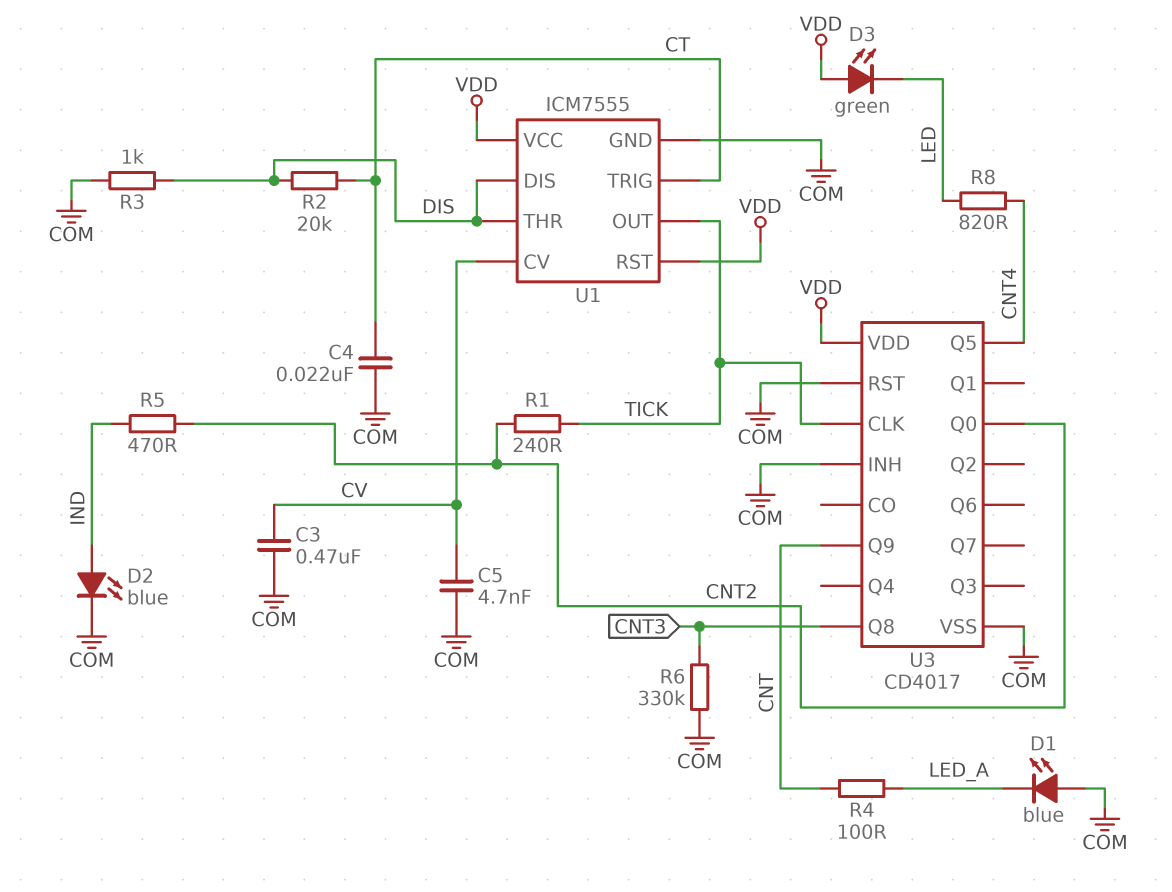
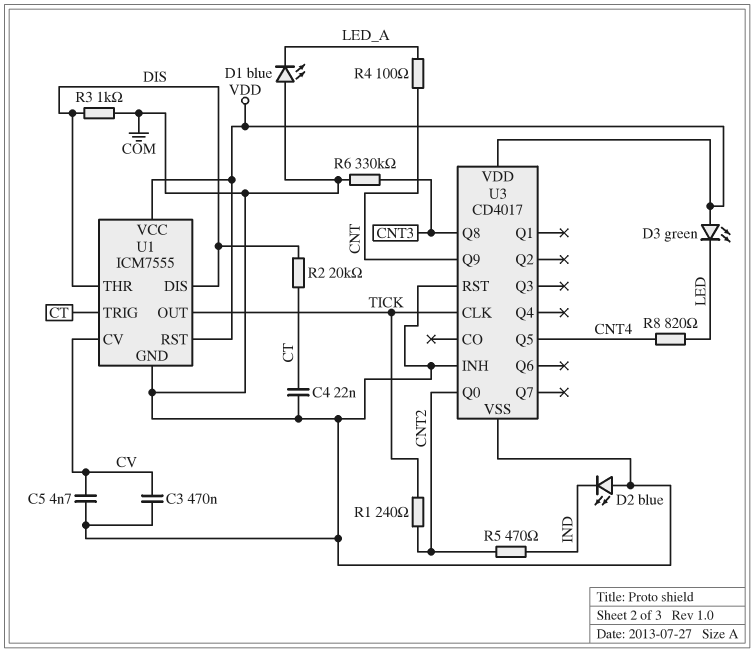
D2: LED blue (A IND, K COM) -> LED blue (A COM, K IND)

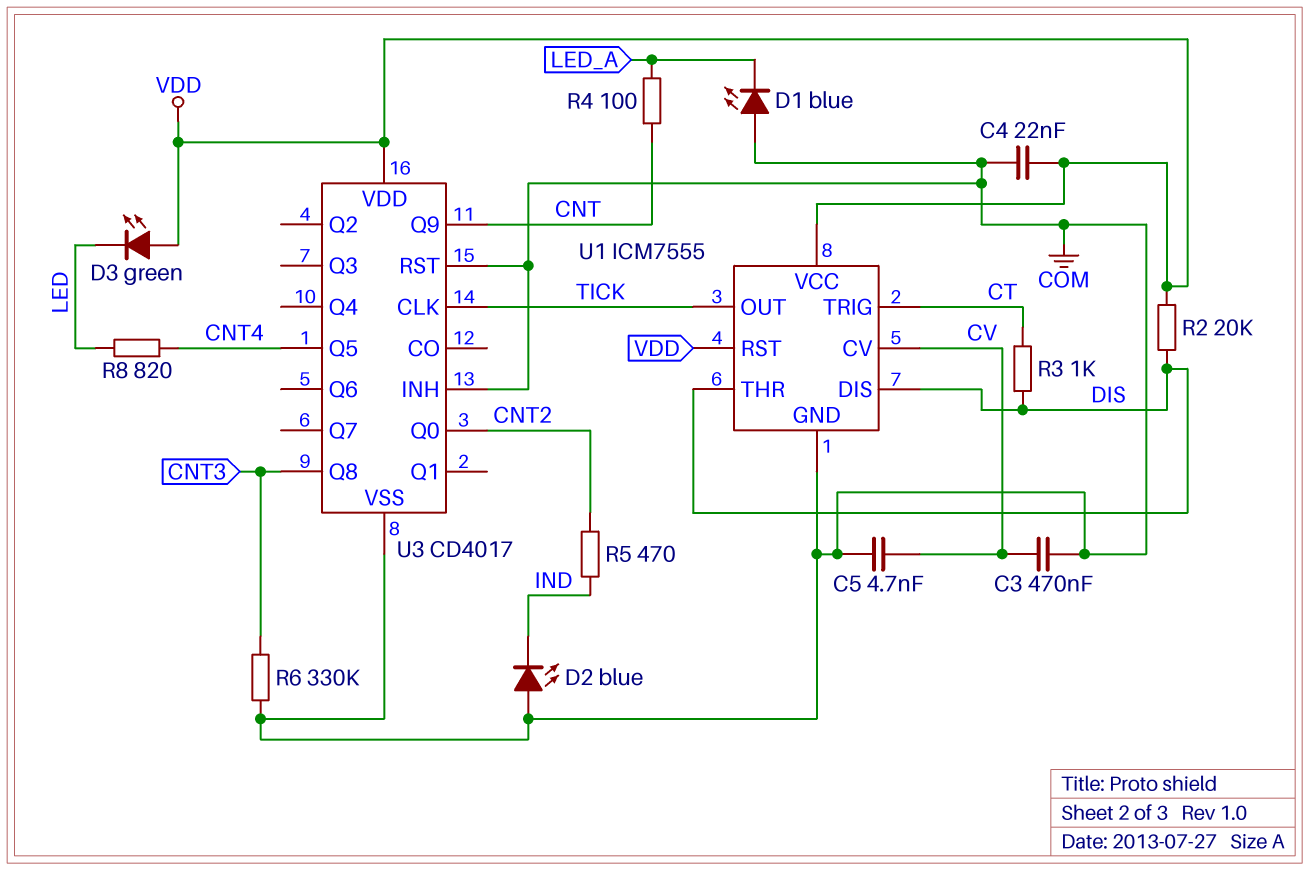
C4: 22nF (COM, CT) -> 22nF (COM, VDD)
R1: 240 (CNT2, TICK) -> none
R2: 20k (CT, DIS) -> 20k (DIS, VDD)
R3: 1k (COM, DIS) -> 1k (CT, DIS)

